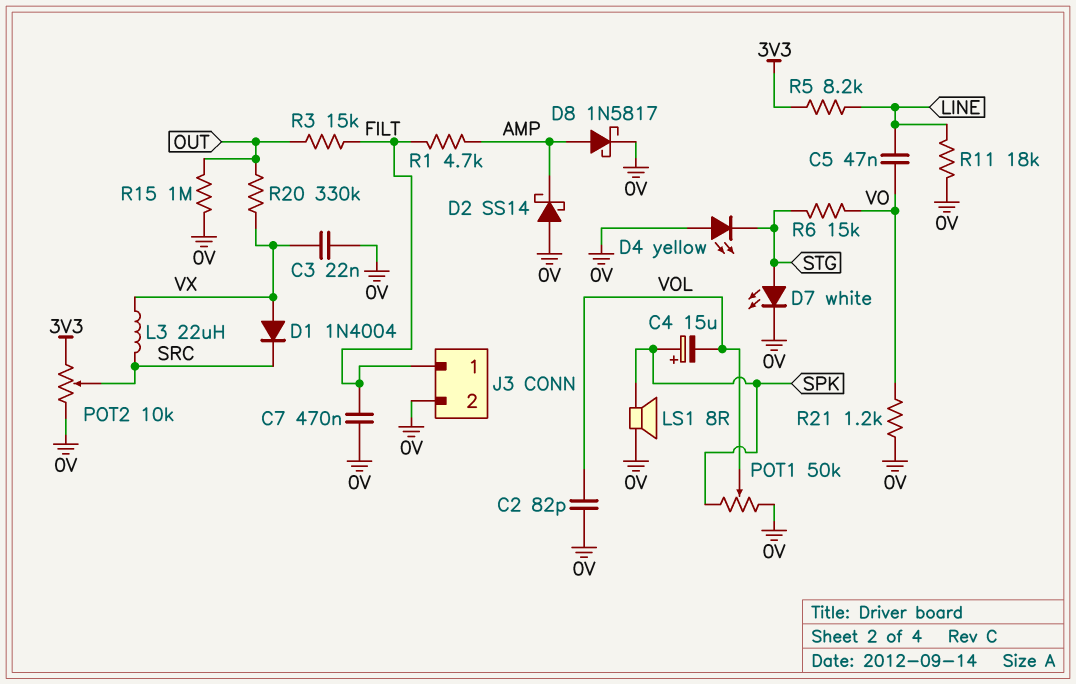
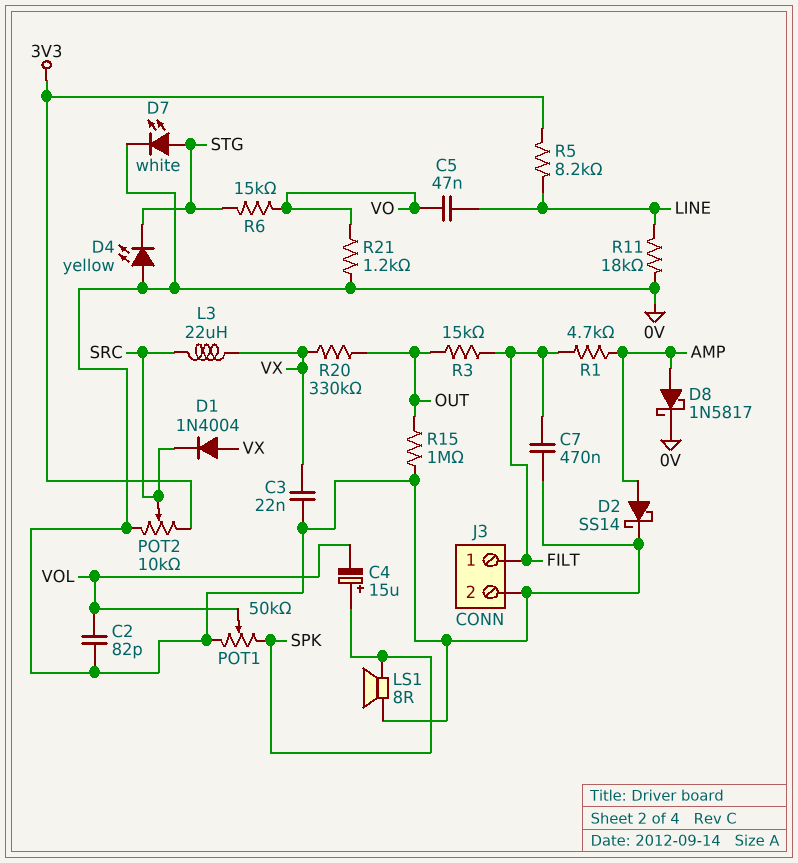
D2: schottky SS14 (A 0V, K AMP) -> schottky SS14 (A AMP, K 0V)

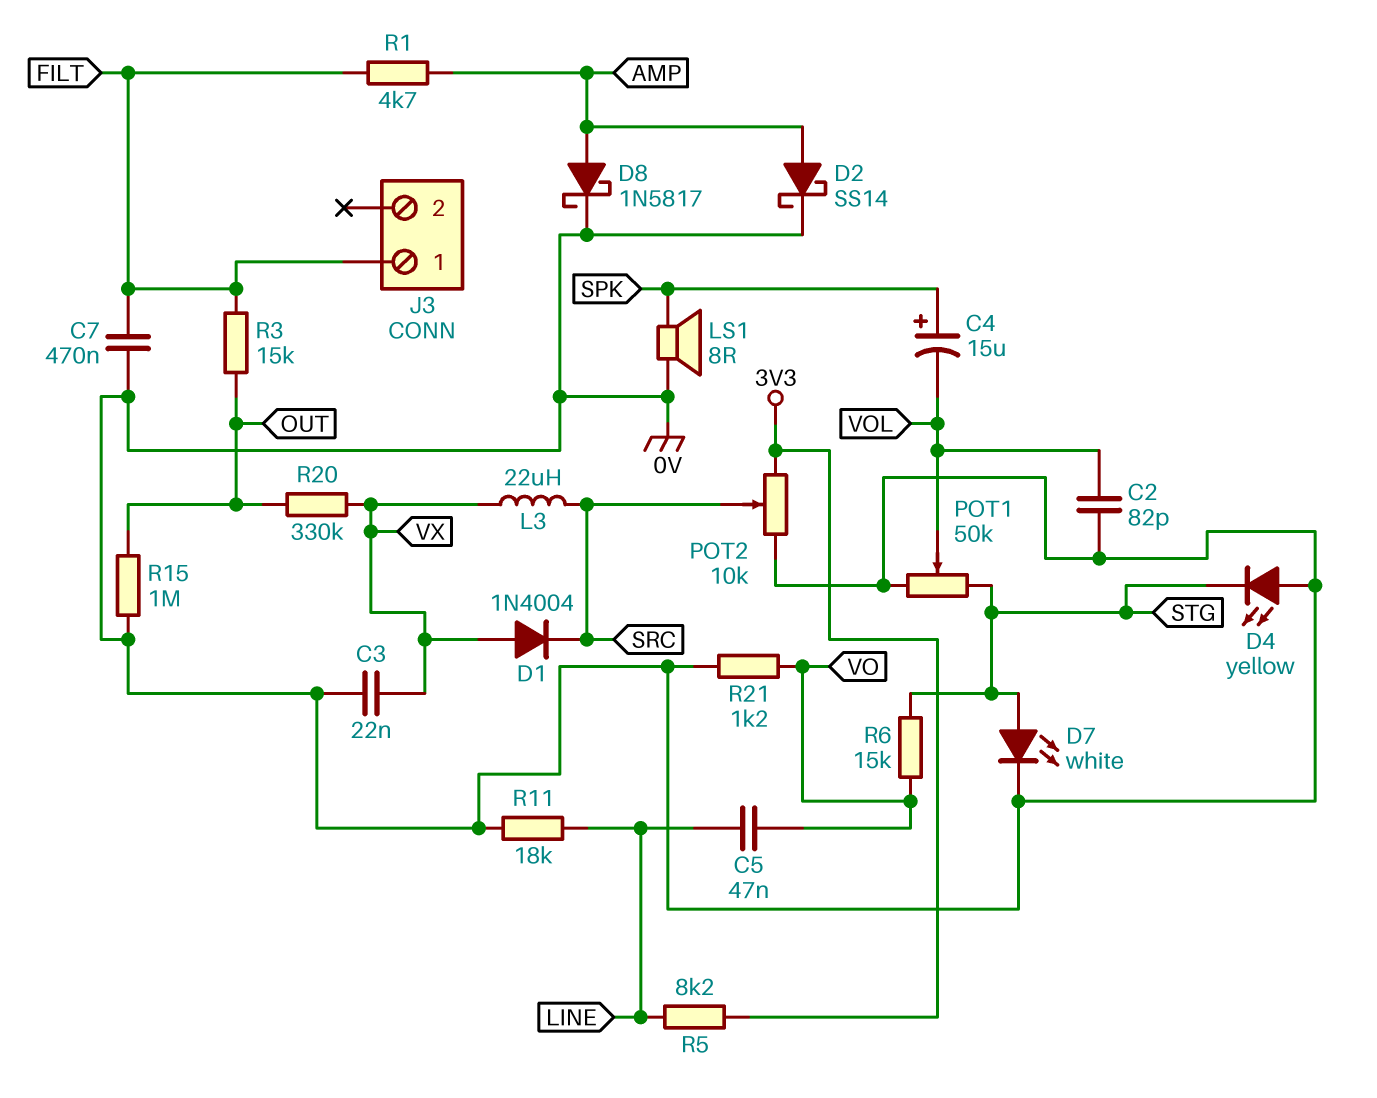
J3 pin 2: 0V -> none
POT1: 50k (0V, SPK, wiper VOL) -> 50k (0V, STG, wiper VOL)

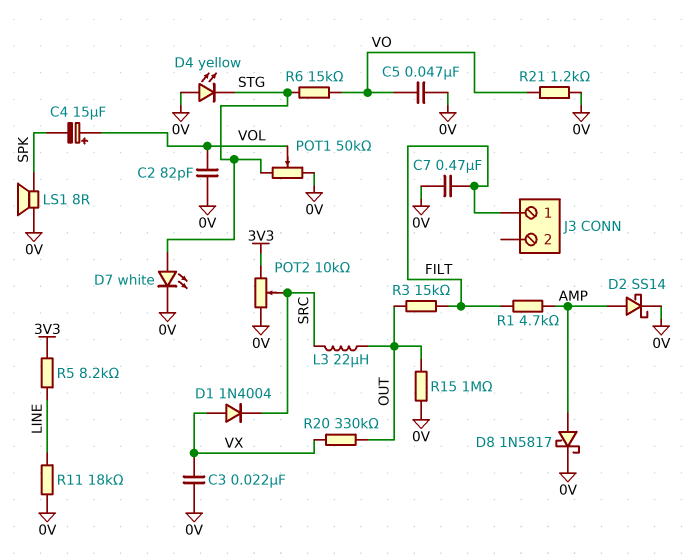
C4: 15uF (plus SPK, minus VOL) -> 15uF (plus VOL, minus SPK)
C5: 47nF (LINE, VO) -> 47nF (0V, VO)
L3: 22uH (SRC, VX) -> 22uH (OUT, SRC)

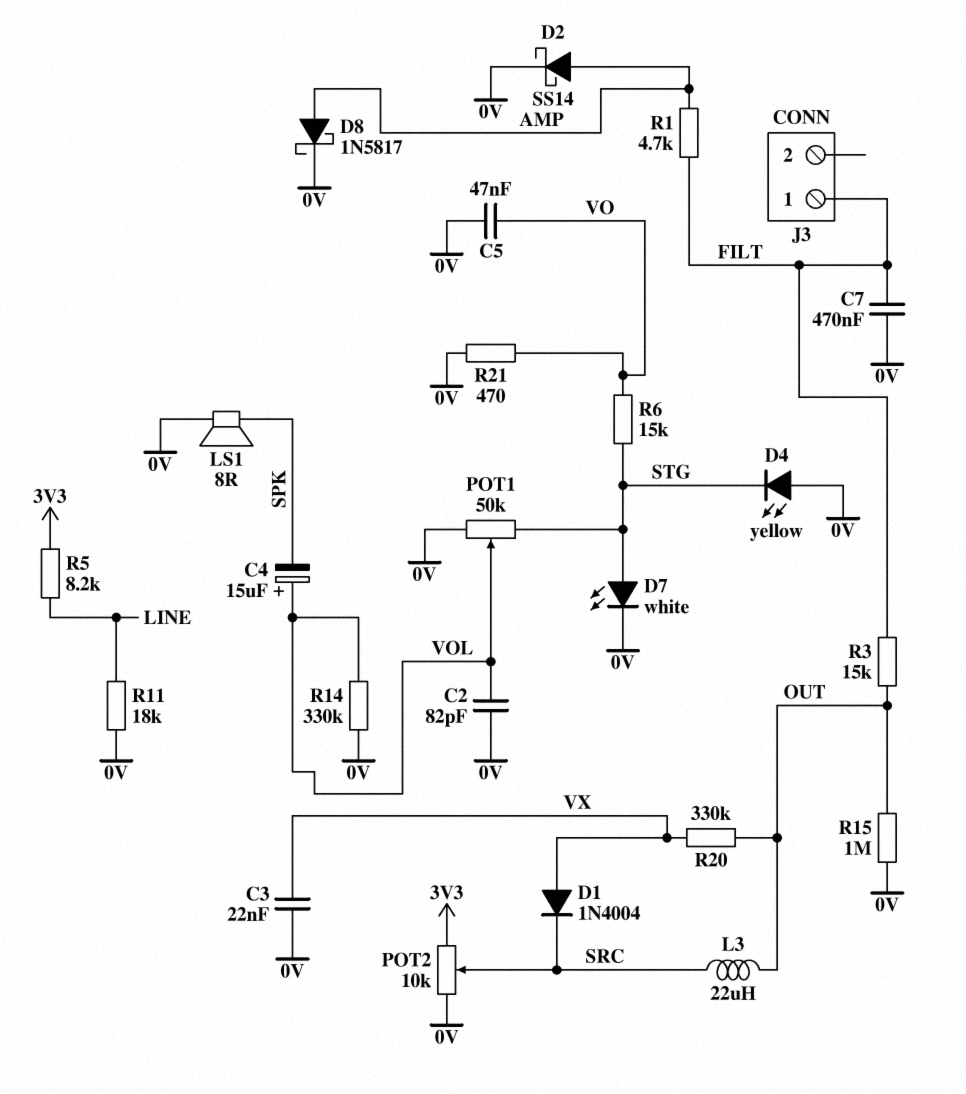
R14: none -> 330k (0V, VOL)
R21: 1.2k (0V, VO) -> 470 (0V, VO)

